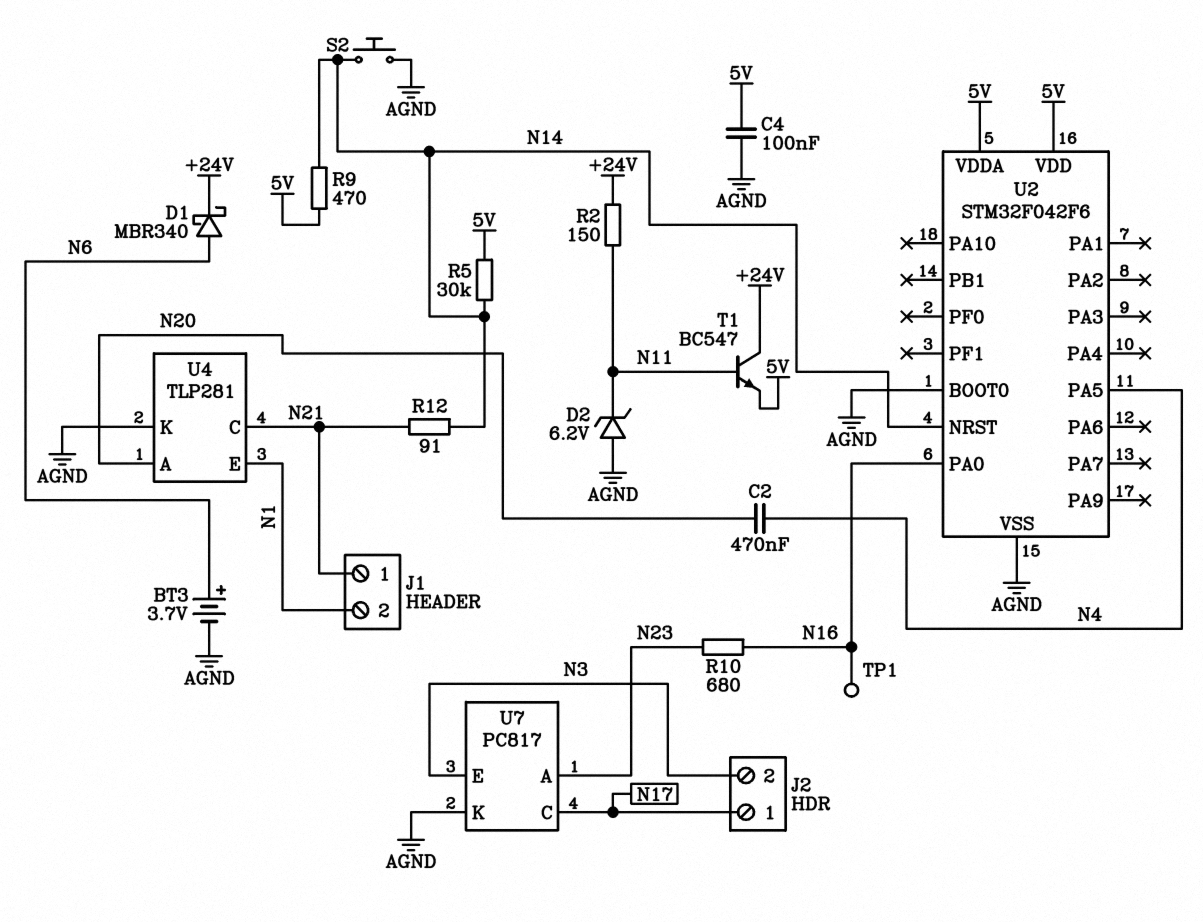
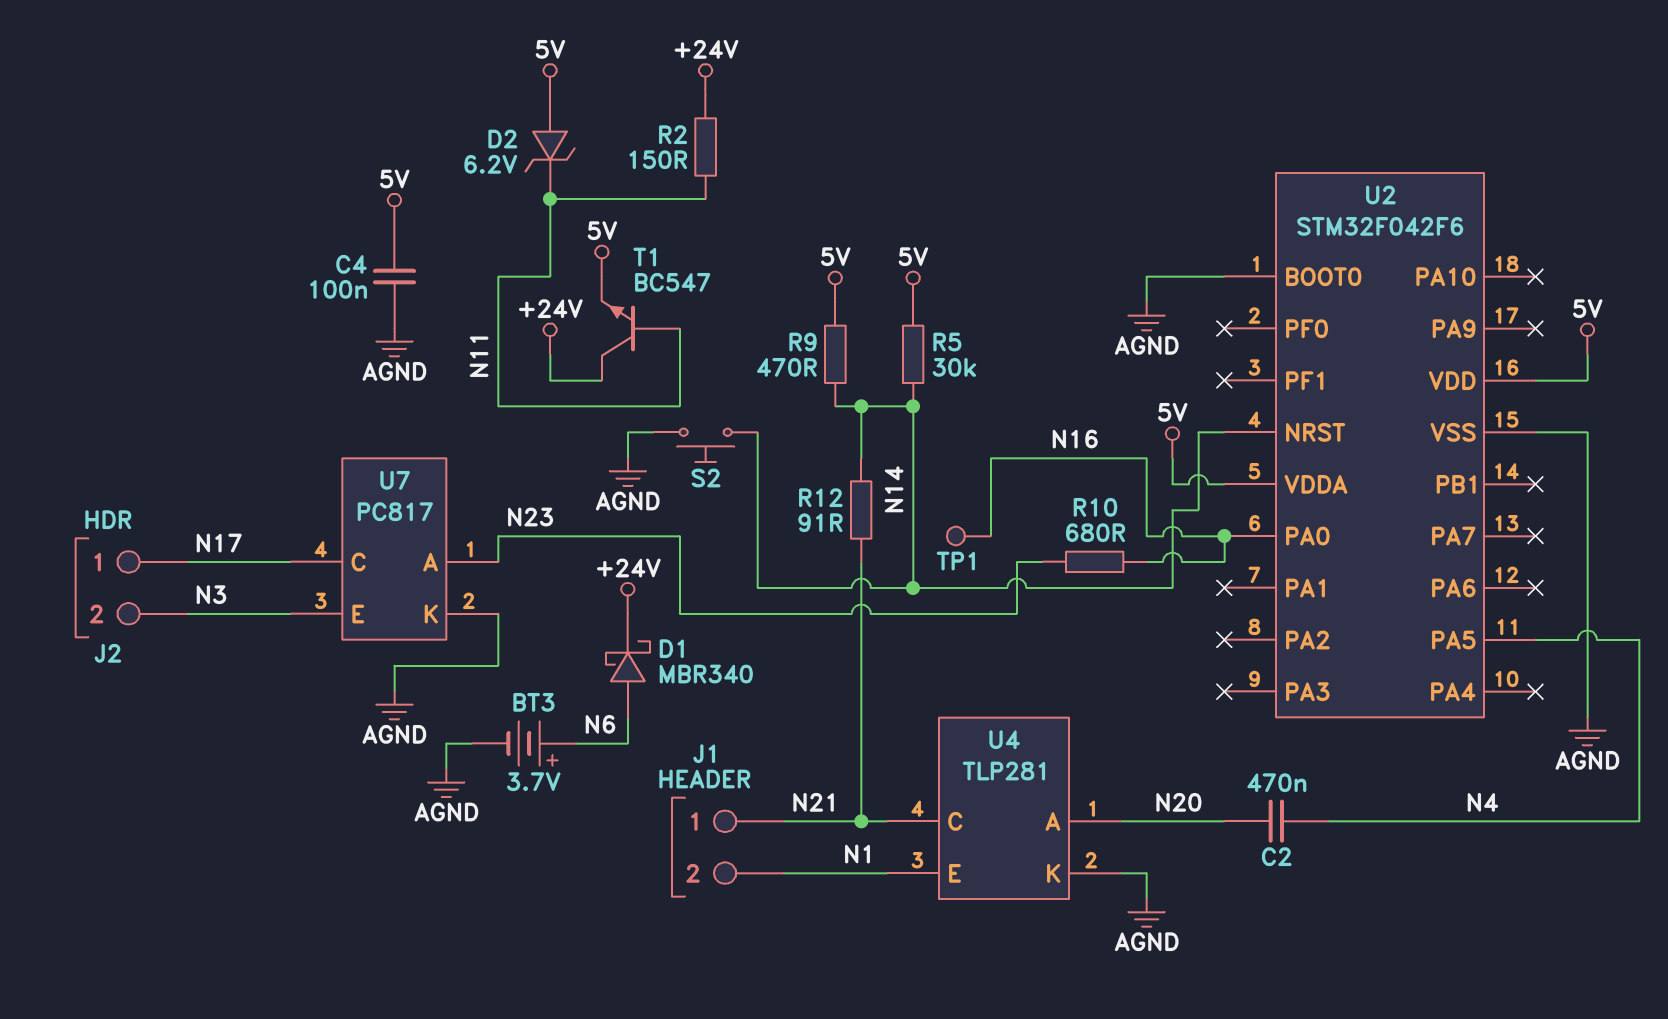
D2: zener 6.2V (A AGND, K N11) -> zener 6.2V (A 5V, K N11)

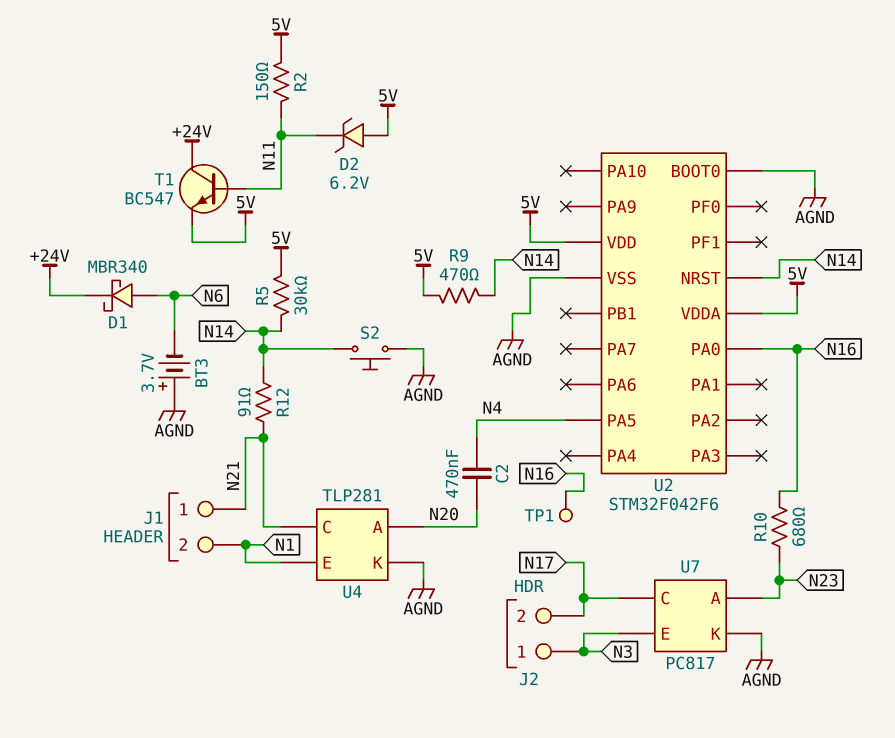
BT3: 3.7V (plus N6, minus AGND) -> 3.7V (plus AGND, minus N6)
C4: 100nF (5V, AGND) -> none
J2 pin 1: N17 -> N3
J2 pin 2: N3 -> N17
R2: 150 (+24V, N11) -> 150 (5V, N11)

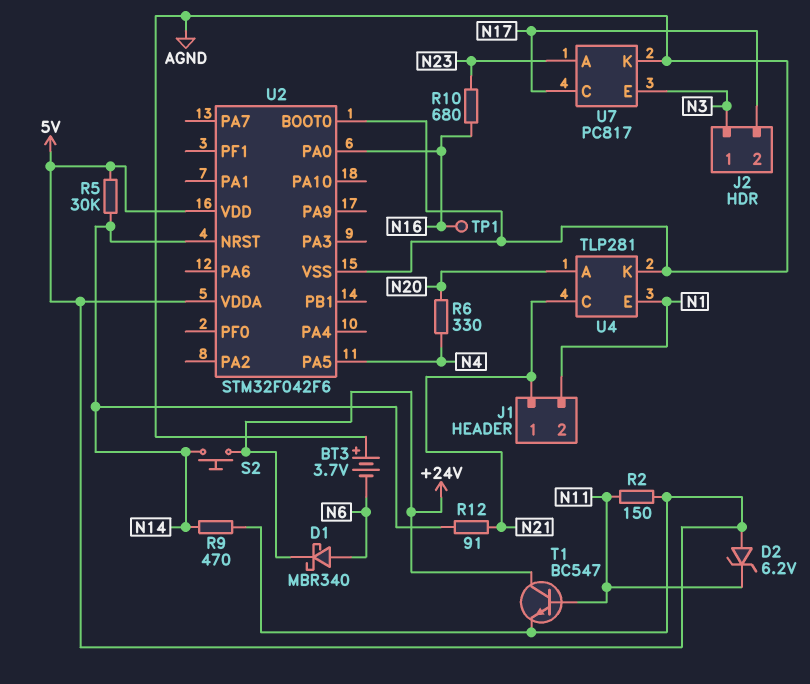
C2: 470nF (N4, N20) -> none
R6: none -> 330 (N4, N20)
S2: button (AGND, N14) -> button (+24V, N14)

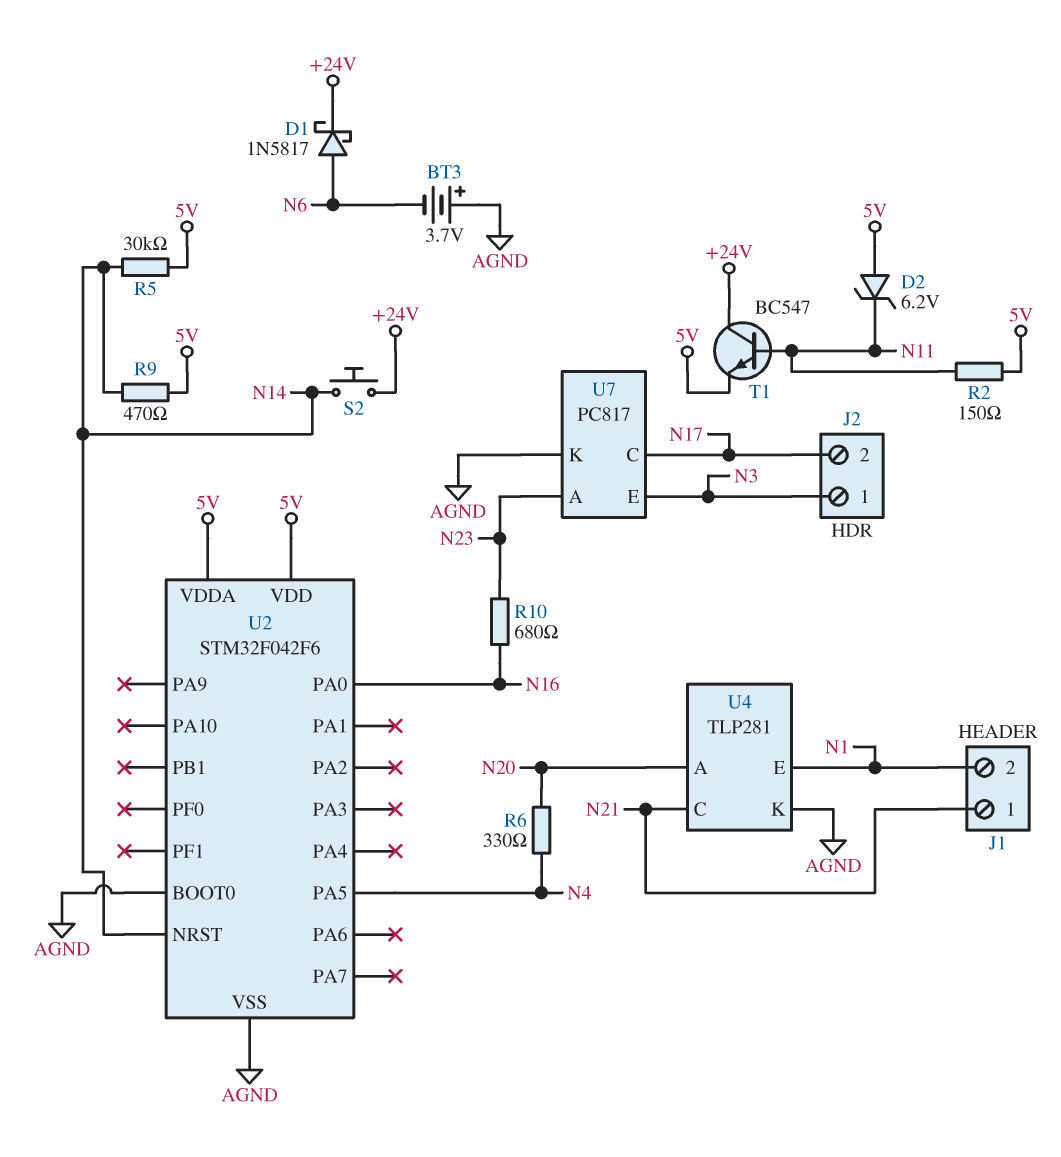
D1: schottky MBR340 (A N6, K +24V) -> schottky 1N5817 (A N6, K +24V)
R12: 91 (N14, N21) -> none
TP1: test point (N16) -> none

